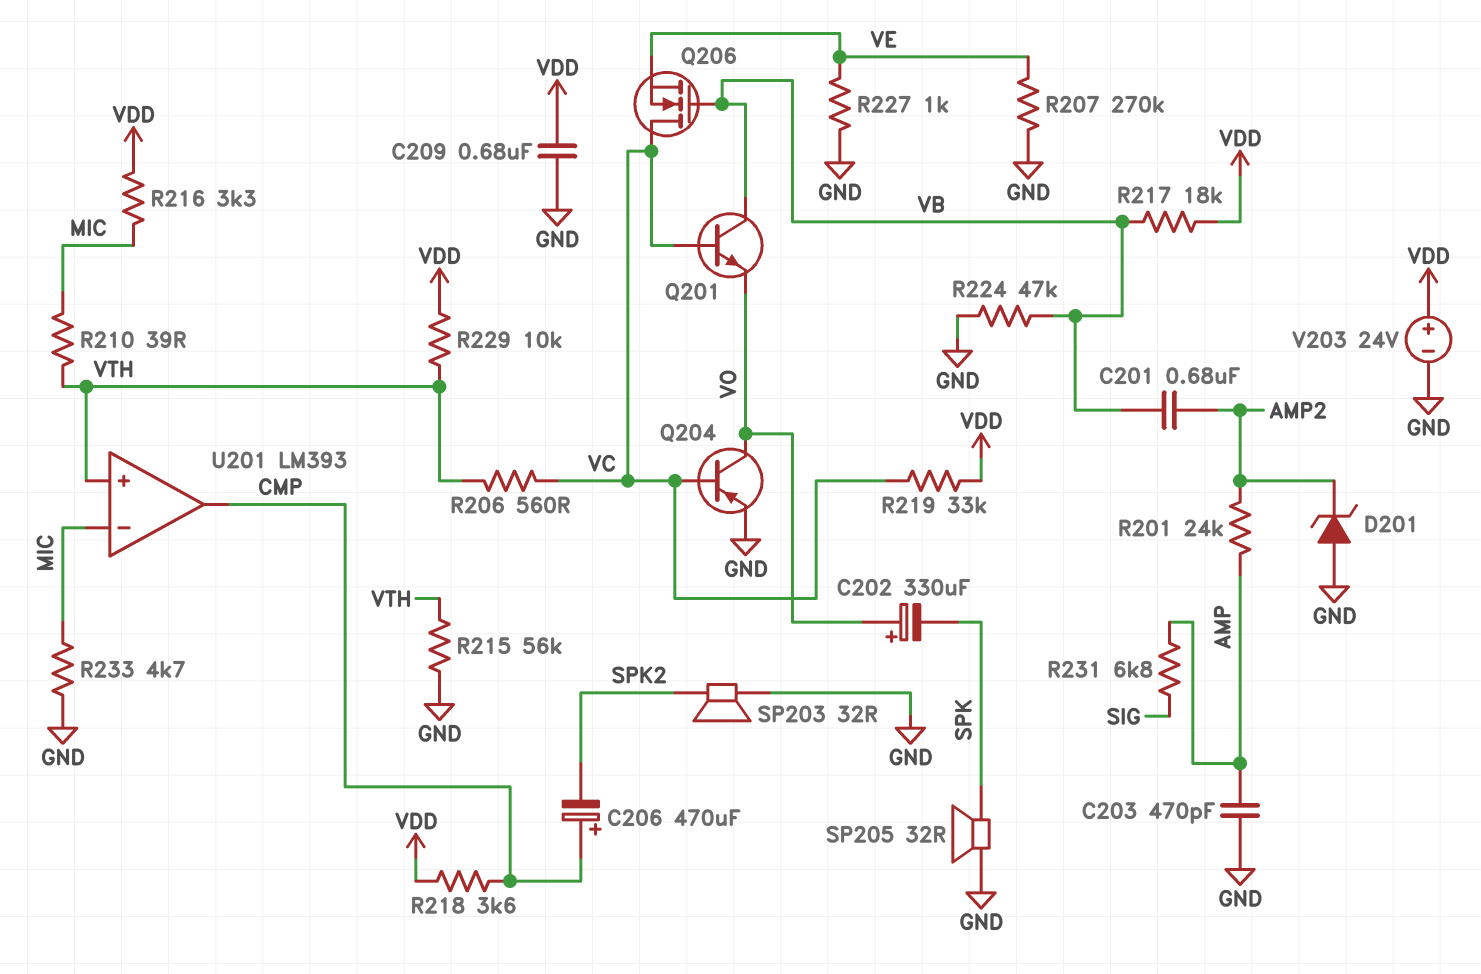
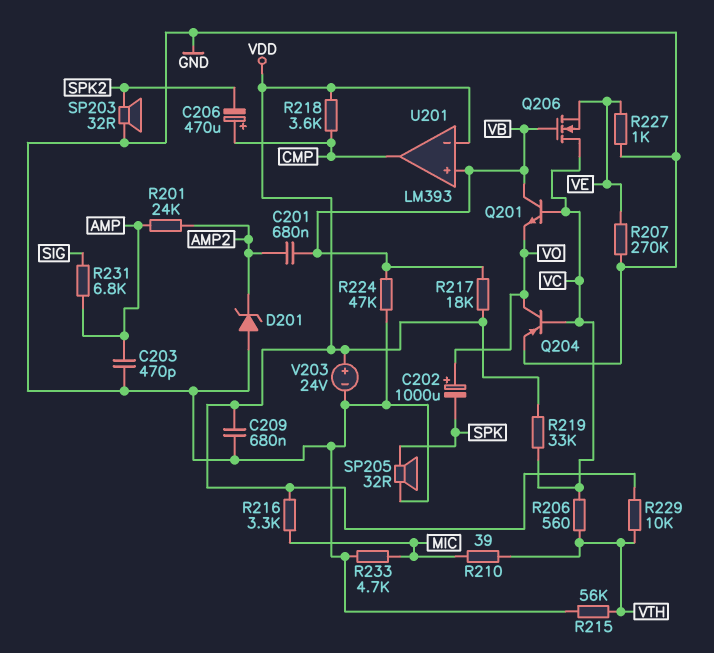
C202: 330uF (plus VO, minus SPK) -> 1000uF (plus VO, minus SPK)
U201 pin in+: VTH -> VB
U201 pin in-: MIC -> VDD

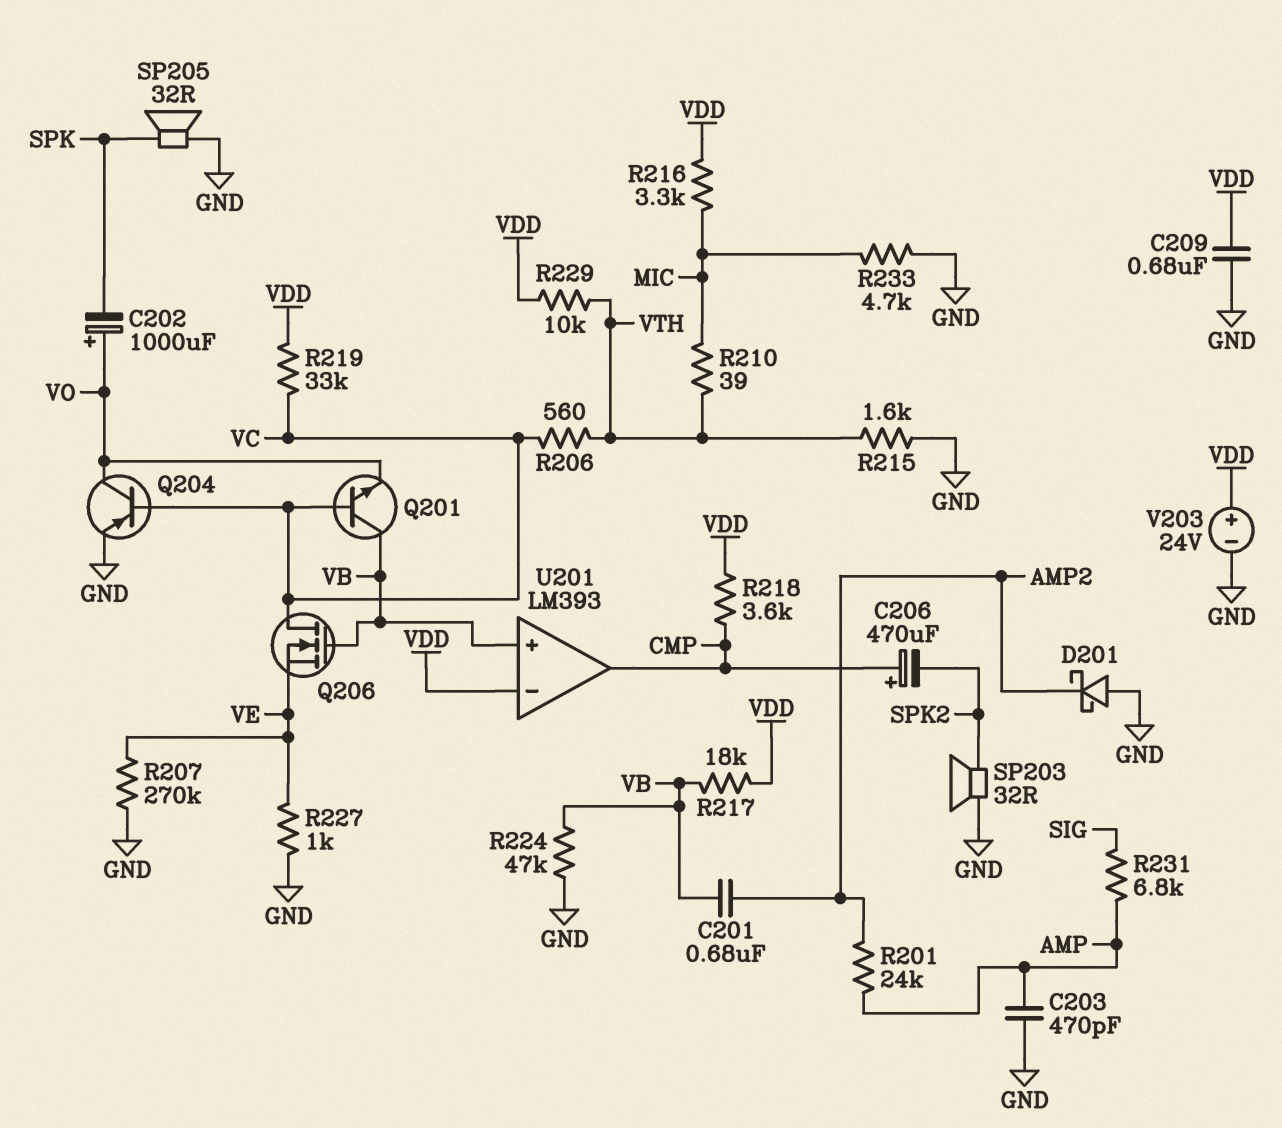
D201: zener (A GND, K AMP2) -> schottky (A GND, K AMP2)
R215: 56k (GND, VTH) -> 1.6k (GND, VTH)

